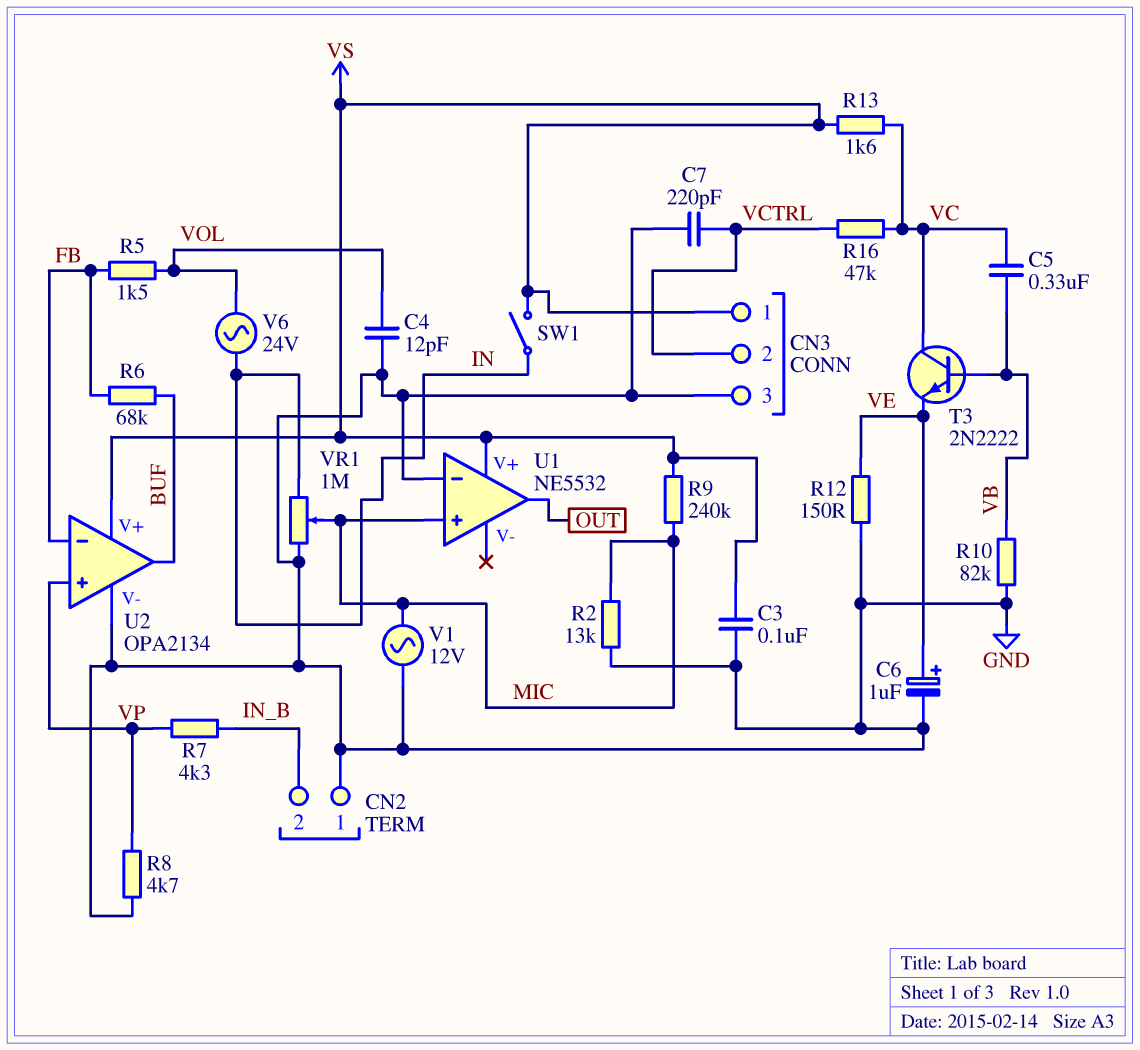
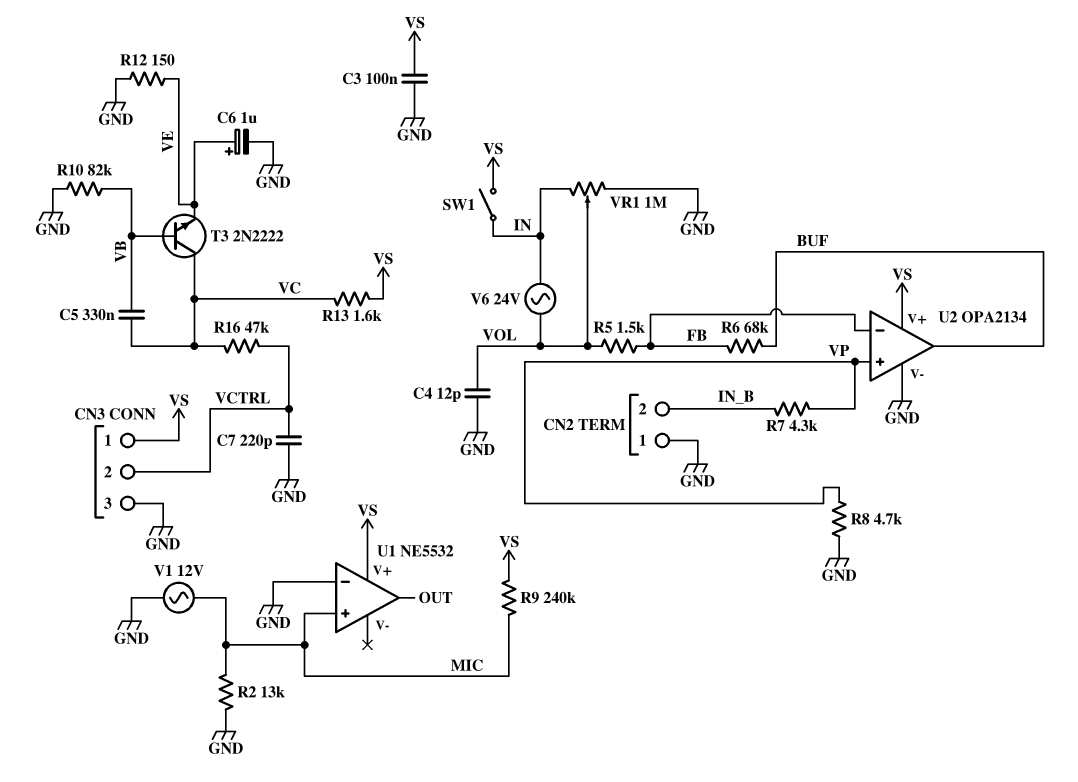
VR1: 1M (GND, IN, wiper MIC) -> 1M (GND, IN, wiper VOL)

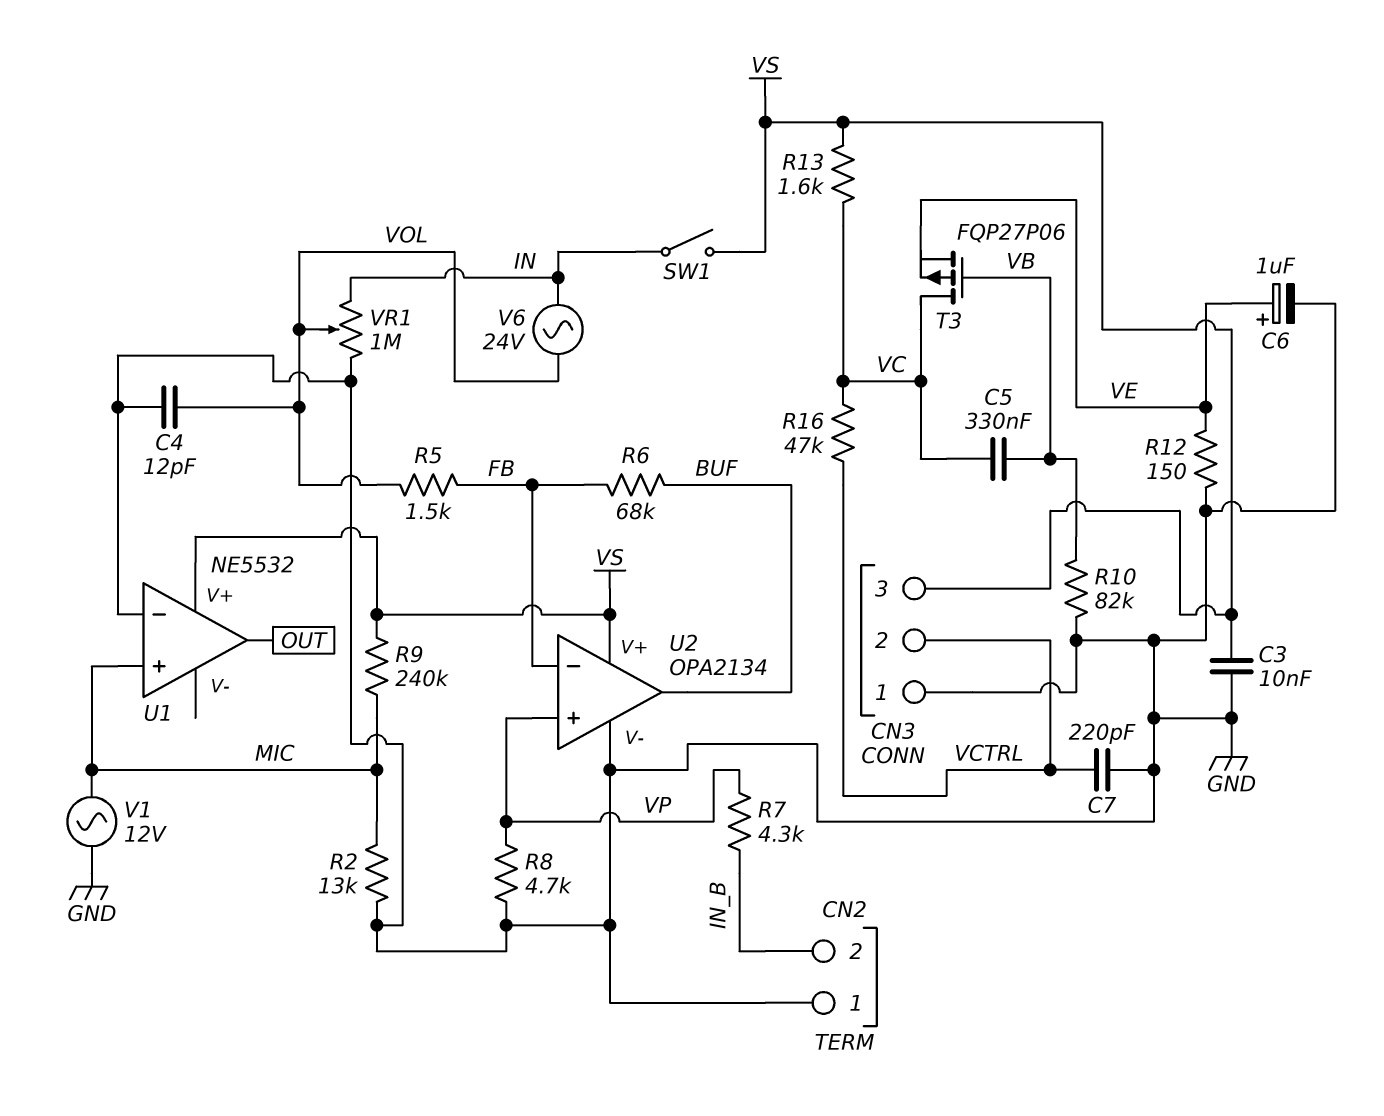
C3: 100nF (GND, VS) -> 10nF (GND, VS)
CN3 pin 1: VS -> GND
CN3 pin 3: GND -> VS
T3: NPN 2N2222 (B VB, C VC, E VE) -> PMOS FQP27P06 (G VB, D VC, S VE)

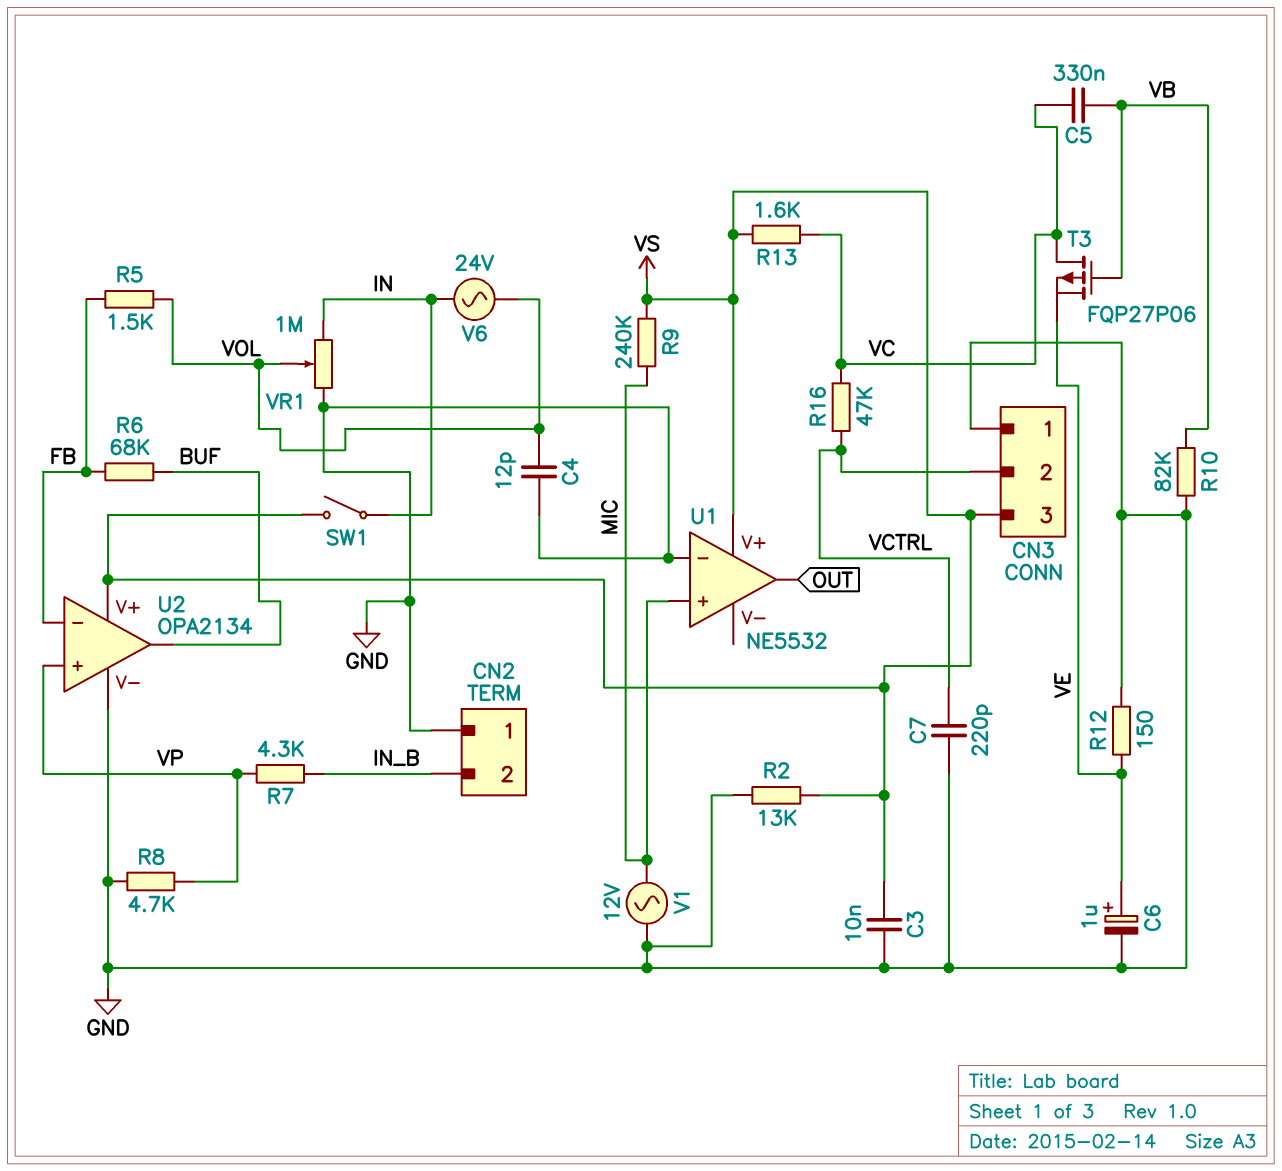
R2: 13k (GND, MIC) -> 13k (GND, VS)

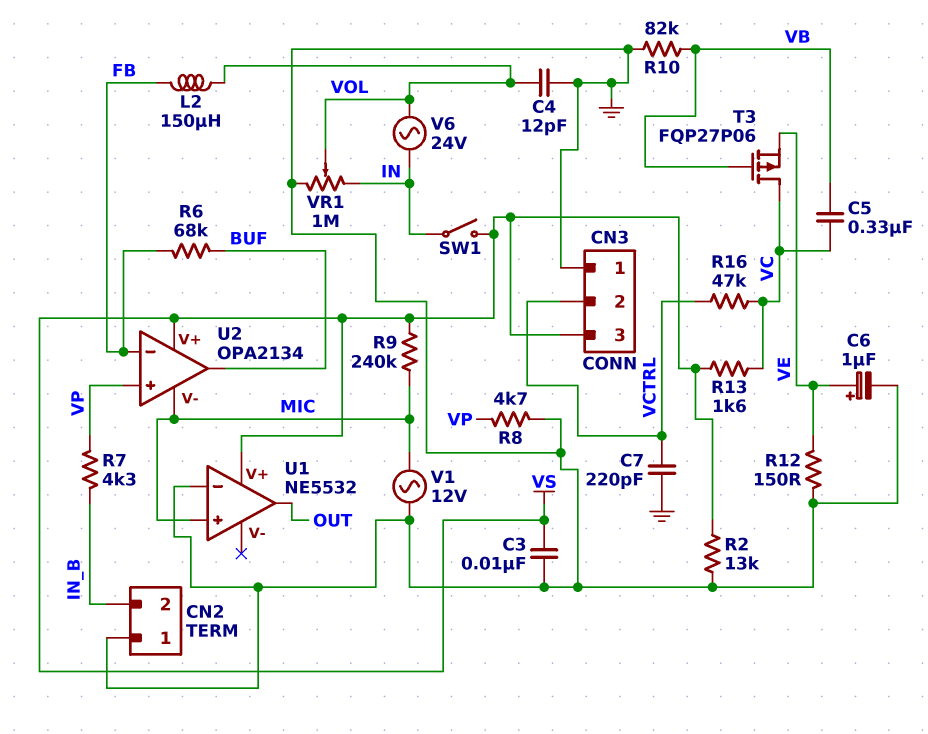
L2: none -> 150uH (FB, VOL)
R5: 1.5k (FB, VOL) -> none
U2 pin V-: GND -> MIC

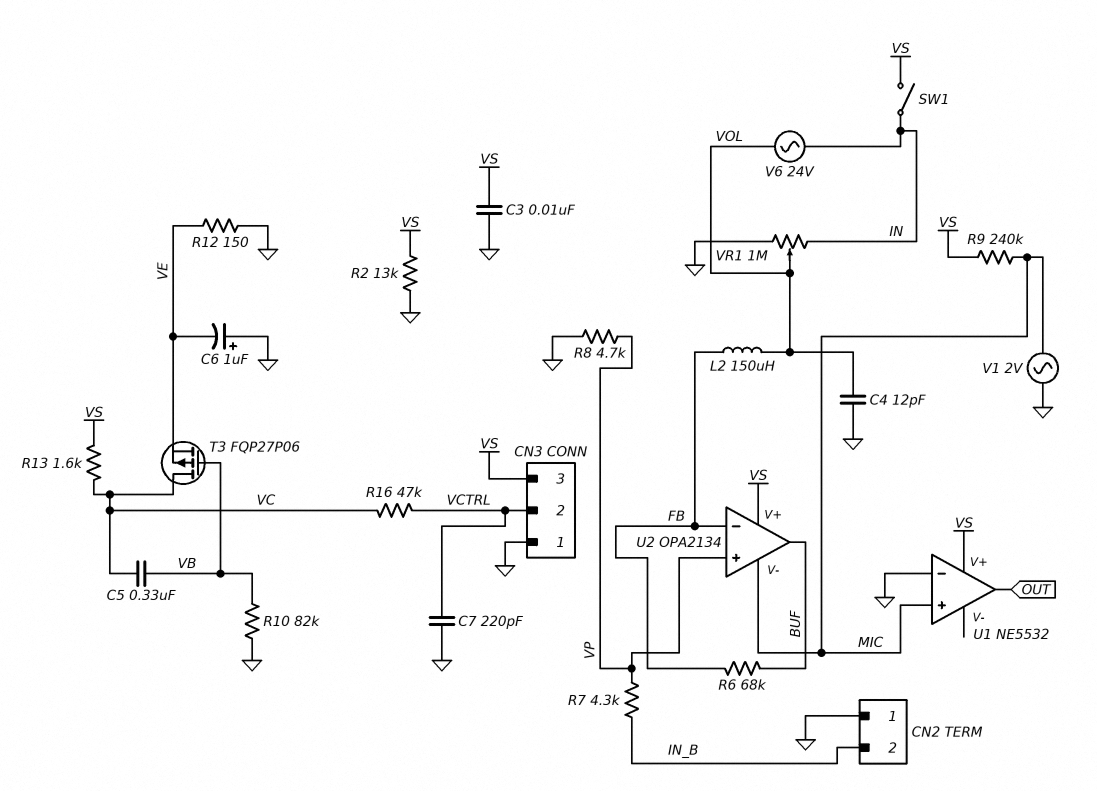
C6: 1uF (plus VE, minus GND) -> 1uF (plus GND, minus VE)
V1: AC 12V (GND, MIC) -> AC 2V (GND, MIC)

